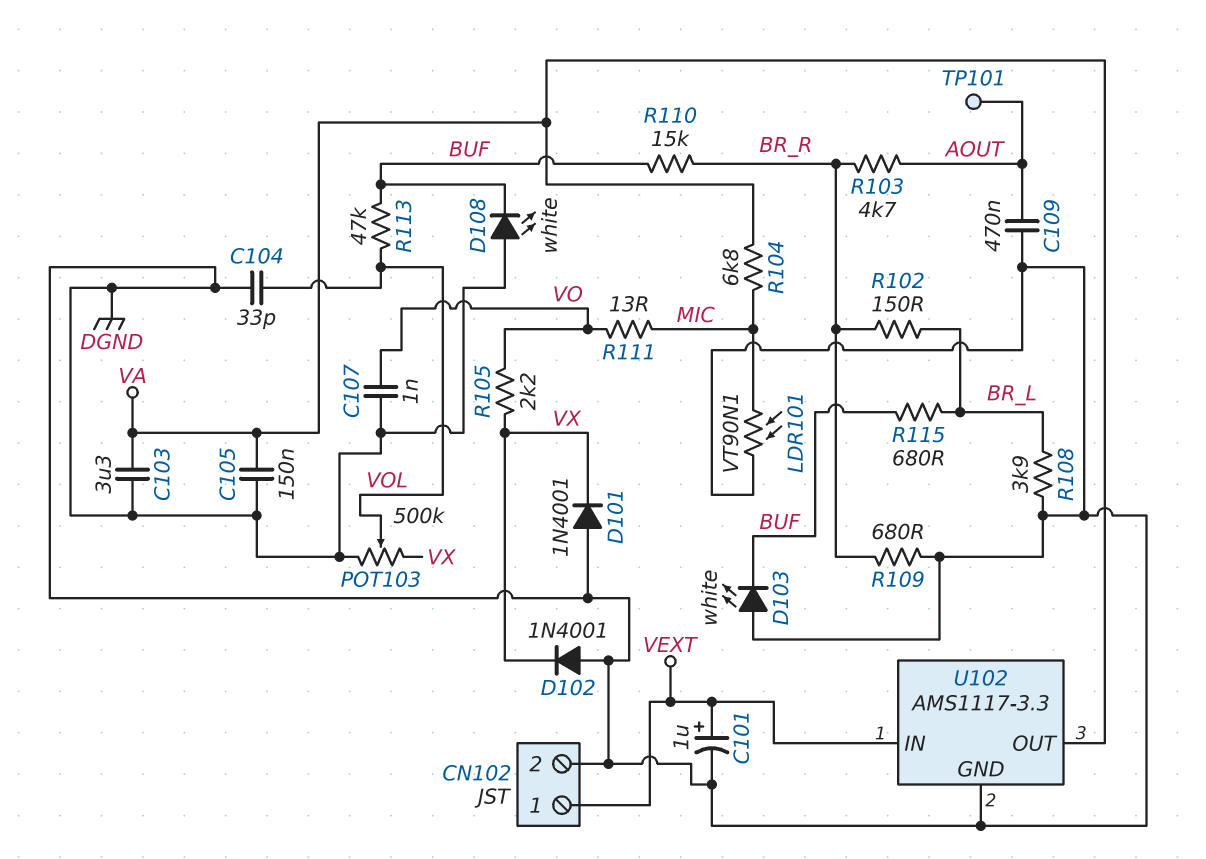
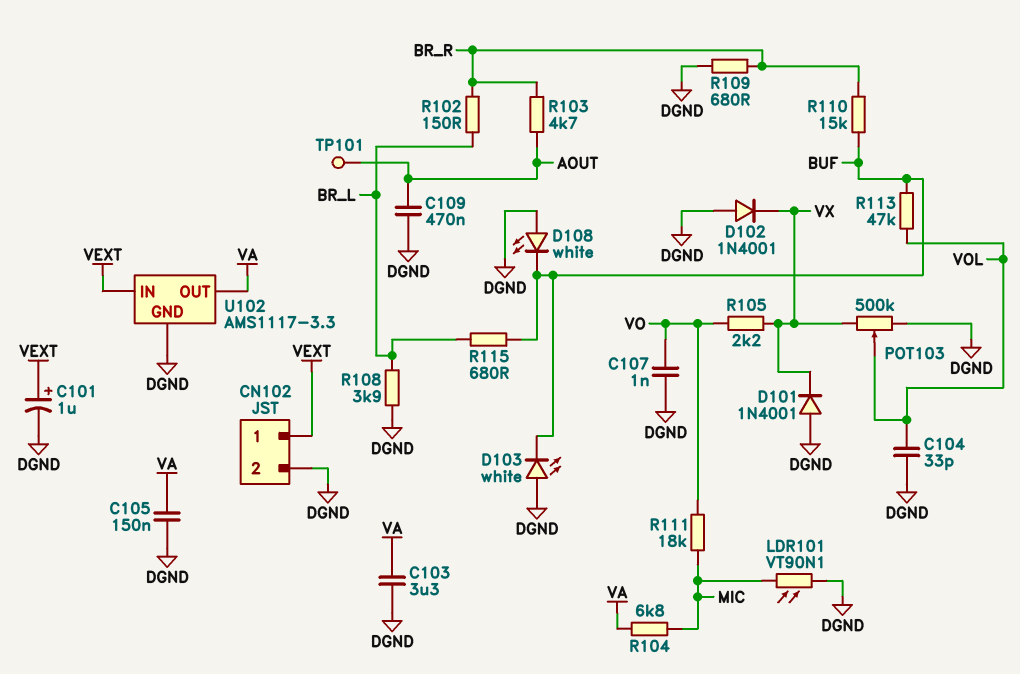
R111: 13 (MIC, VO) -> 18k (MIC, VO)

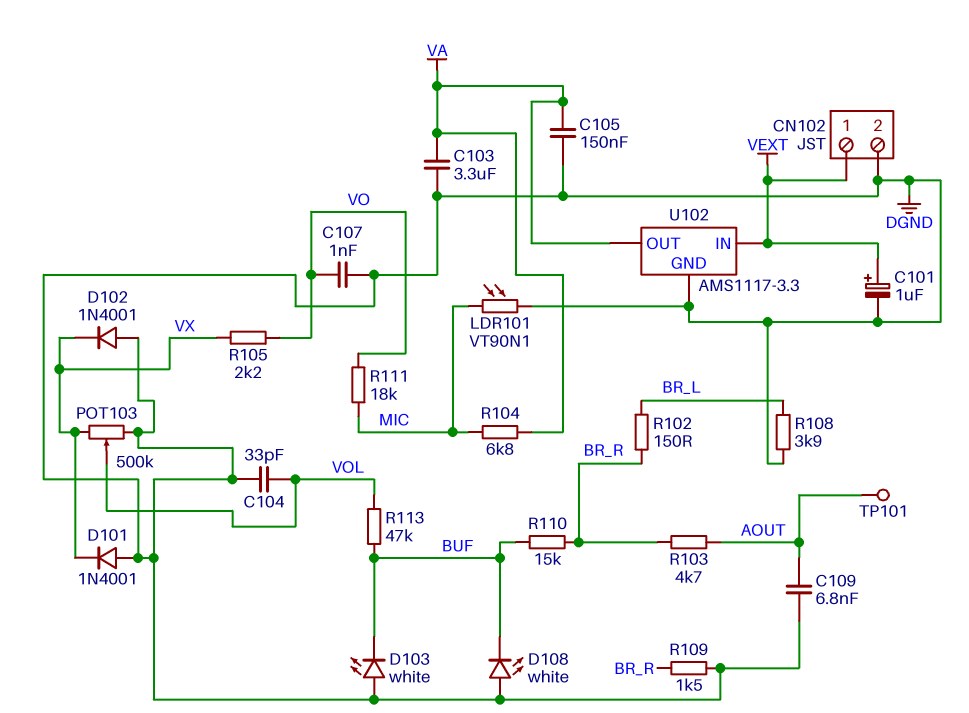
C109: 470nF (AOUT, DGND) -> 6.8nF (AOUT, DGND)
R109: 680 (BR_R, DGND) -> 1.5k (BR_R, DGND)
R115: 680 (BR_L, BUF) -> none

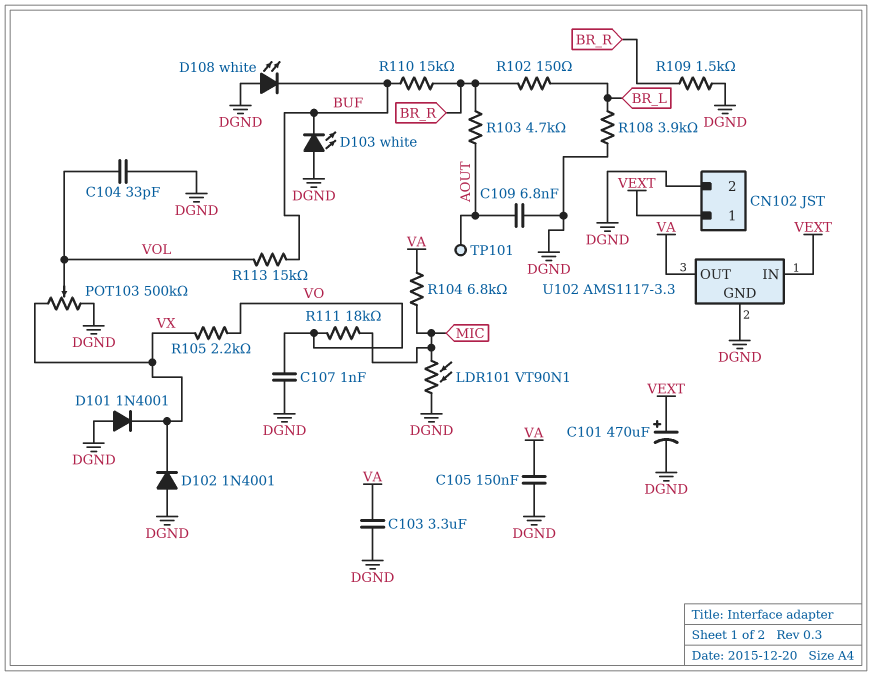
C101: 1uF (plus VEXT, minus DGND) -> 470uF (plus VEXT, minus DGND)
R113: 47k (BUF, VOL) -> 15k (BUF, VOL)

